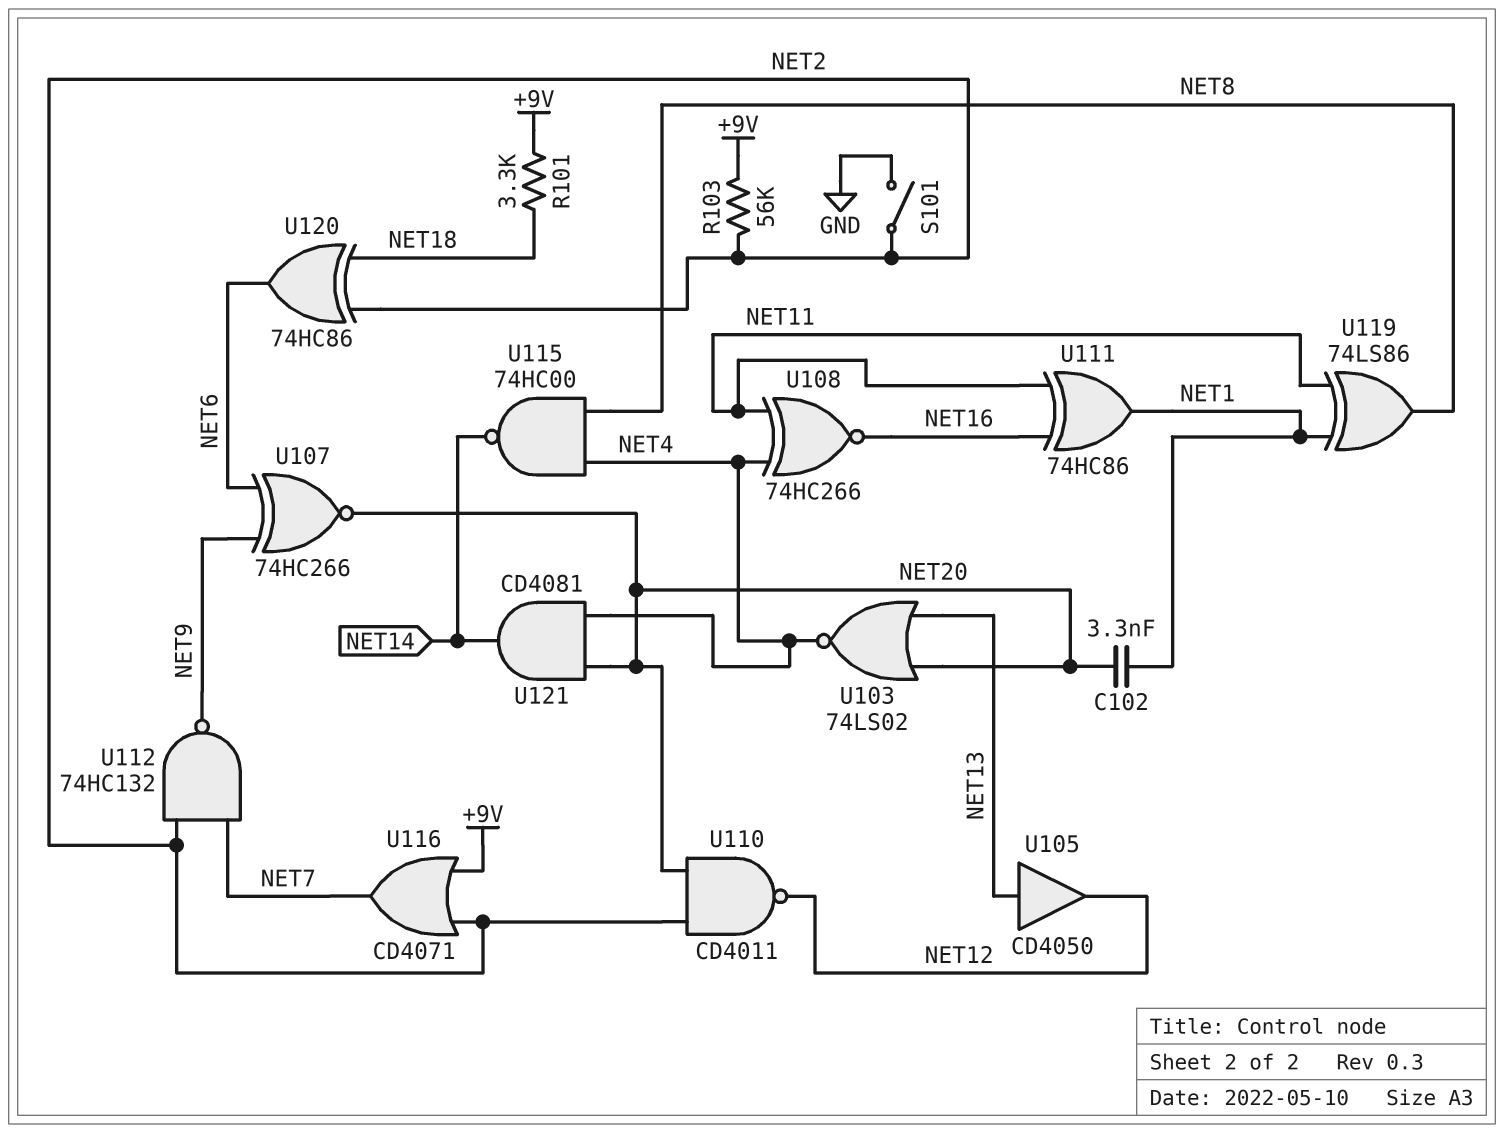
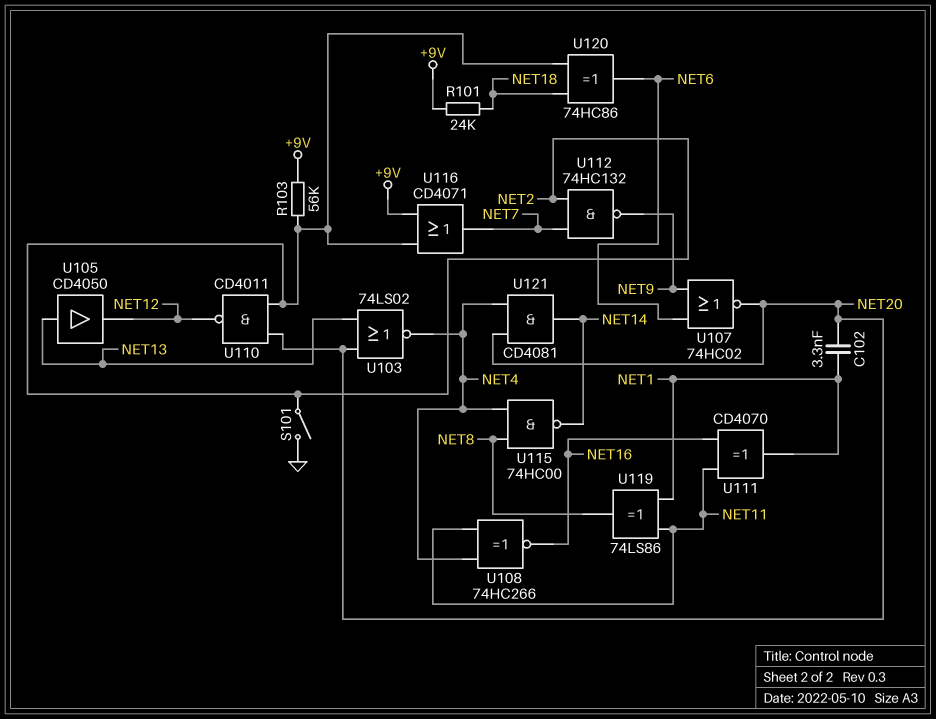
R101: 3.3k (+9V, NET18) -> 24k (+9V, NET18)
U107: XNOR 74HC266 (in NET6, in NET9, out NET20) -> NOR 74HC02 (in NET6, in NET9, out NET20)
U111: XOR 74HC86 (in NET11, in NET16, out NET1) -> XOR CD4070 (in NET11, in NET16, out NET1)

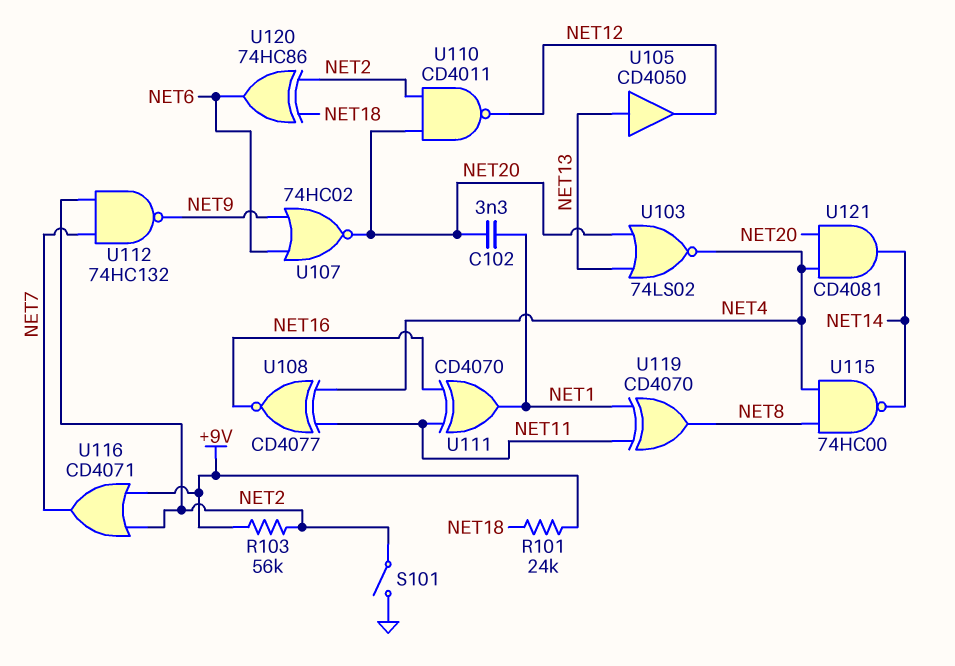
U108: XNOR 74HC266 (in NET4, in NET11, out NET16) -> XNOR CD4077 (in NET4, in NET11, out NET16)
U119: XOR 74LS86 (in NET1, in NET11, out NET8) -> XOR CD4070 (in NET1, in NET11, out NET8)

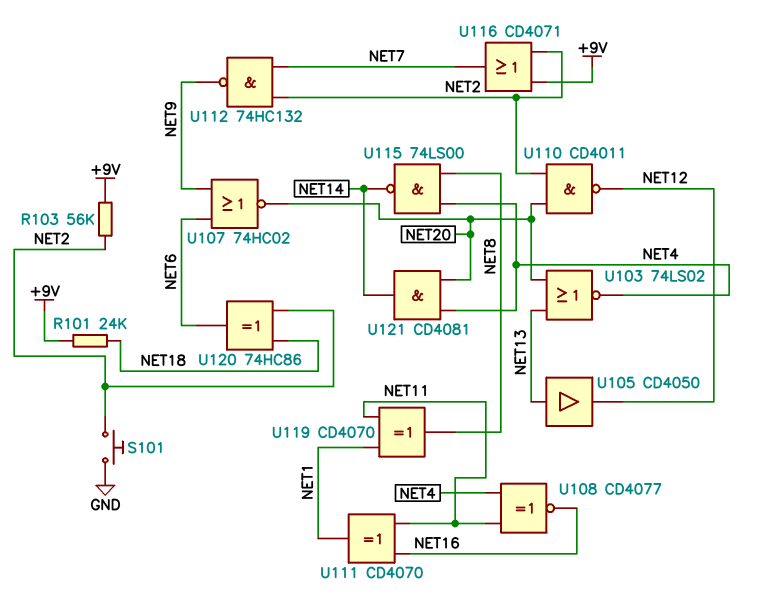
C102: 3.3nF (NET1, NET20) -> none
S101: switch (GND, NET2) -> button (GND, NET2)
U115: NAND 74HC00 (in NET4, in NET8, out NET14) -> NAND 74LS00 (in NET4, in NET8, out NET14)

